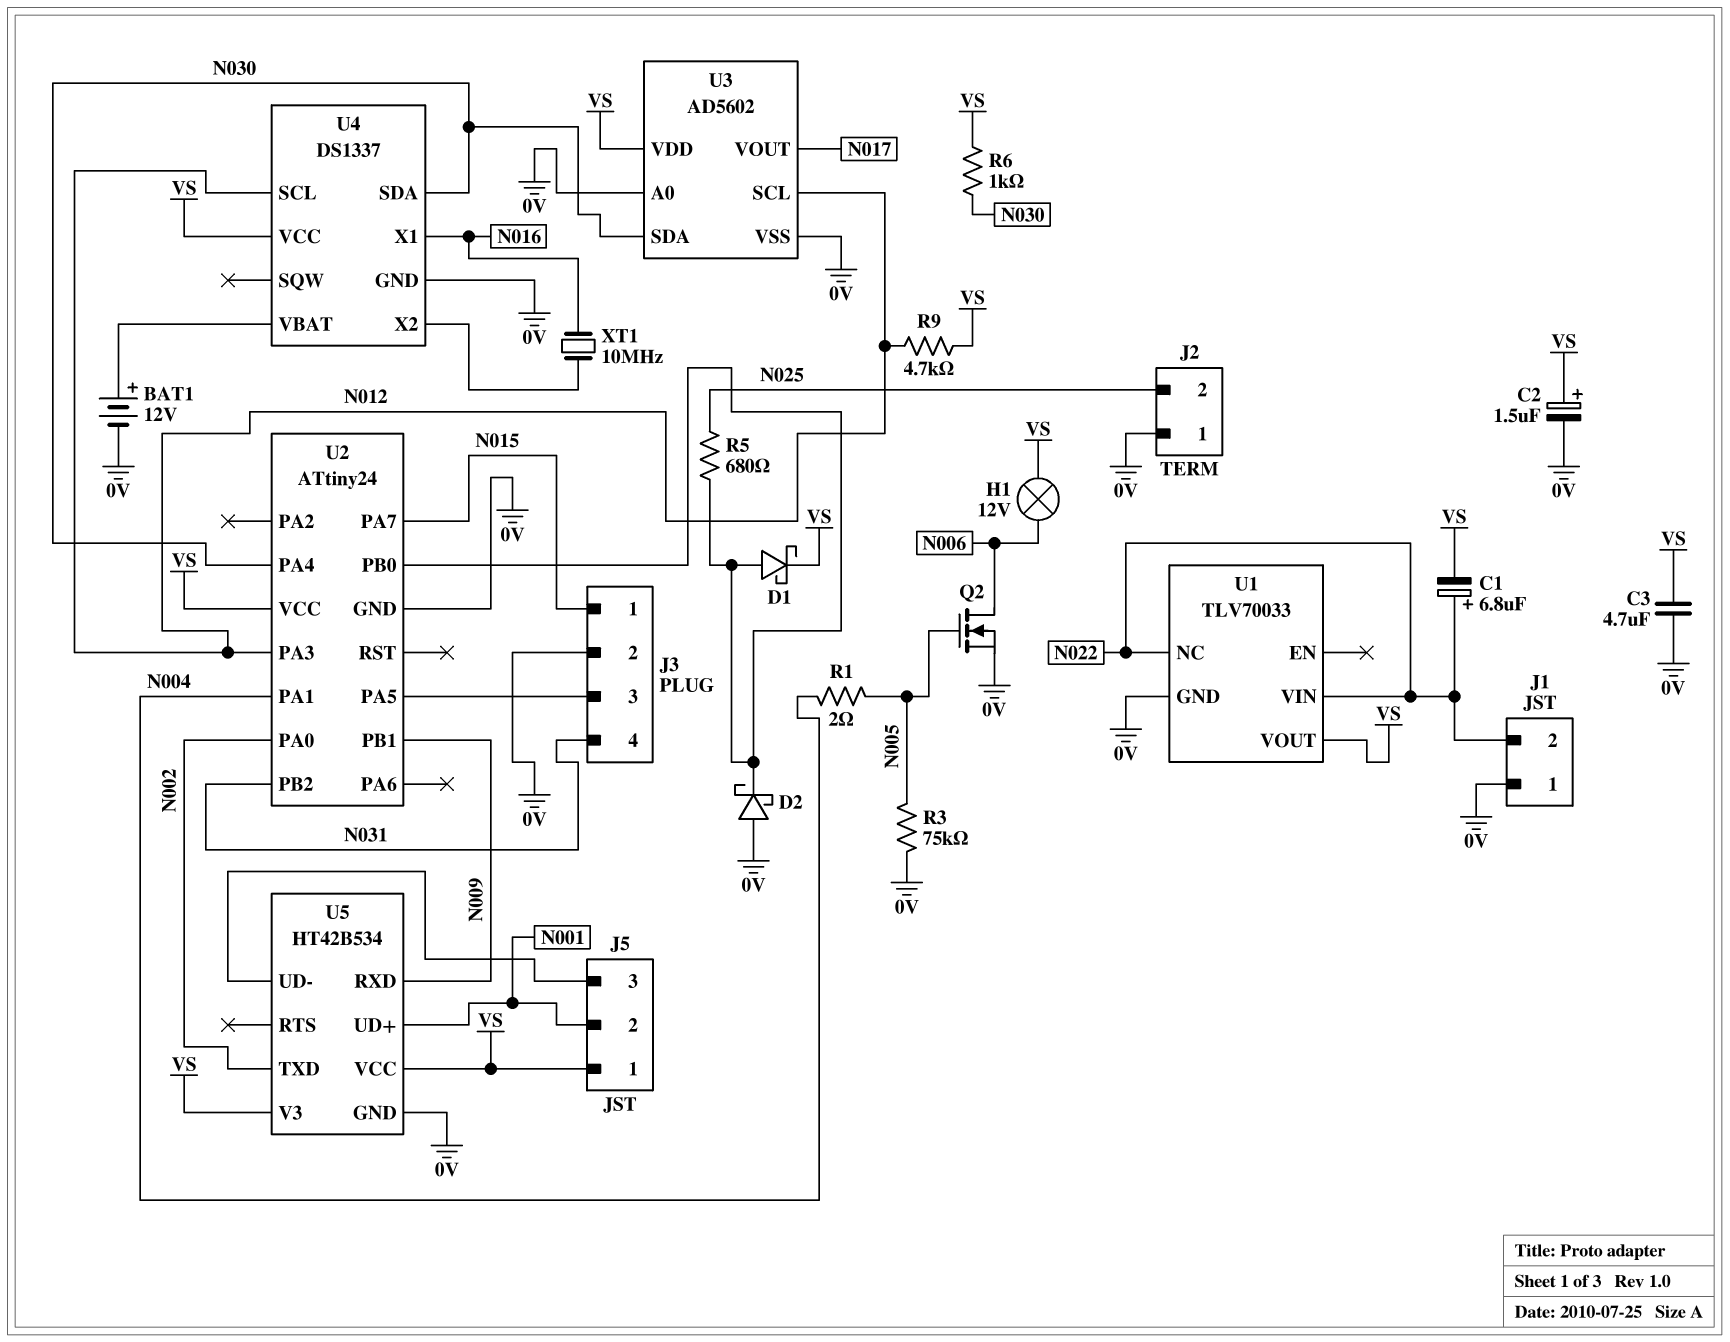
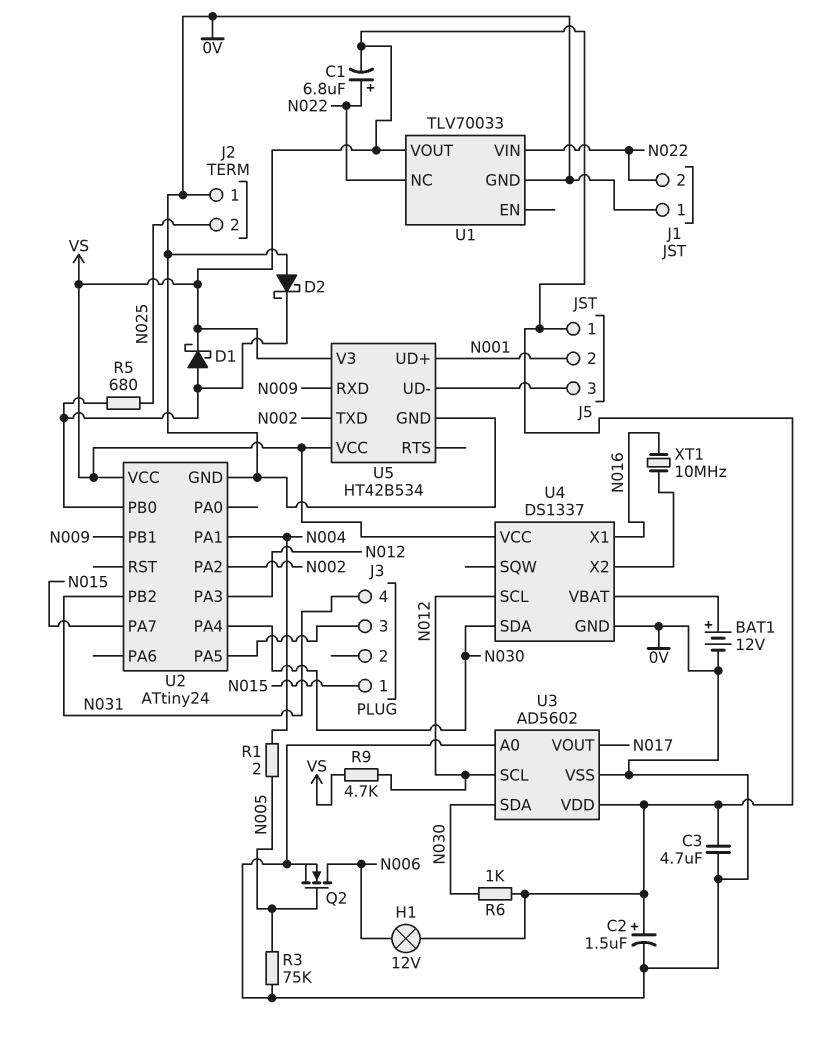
J3 pin 2: 0V -> none
U2 pin PA0: N002 -> none
U2 pin PA2: none -> N002

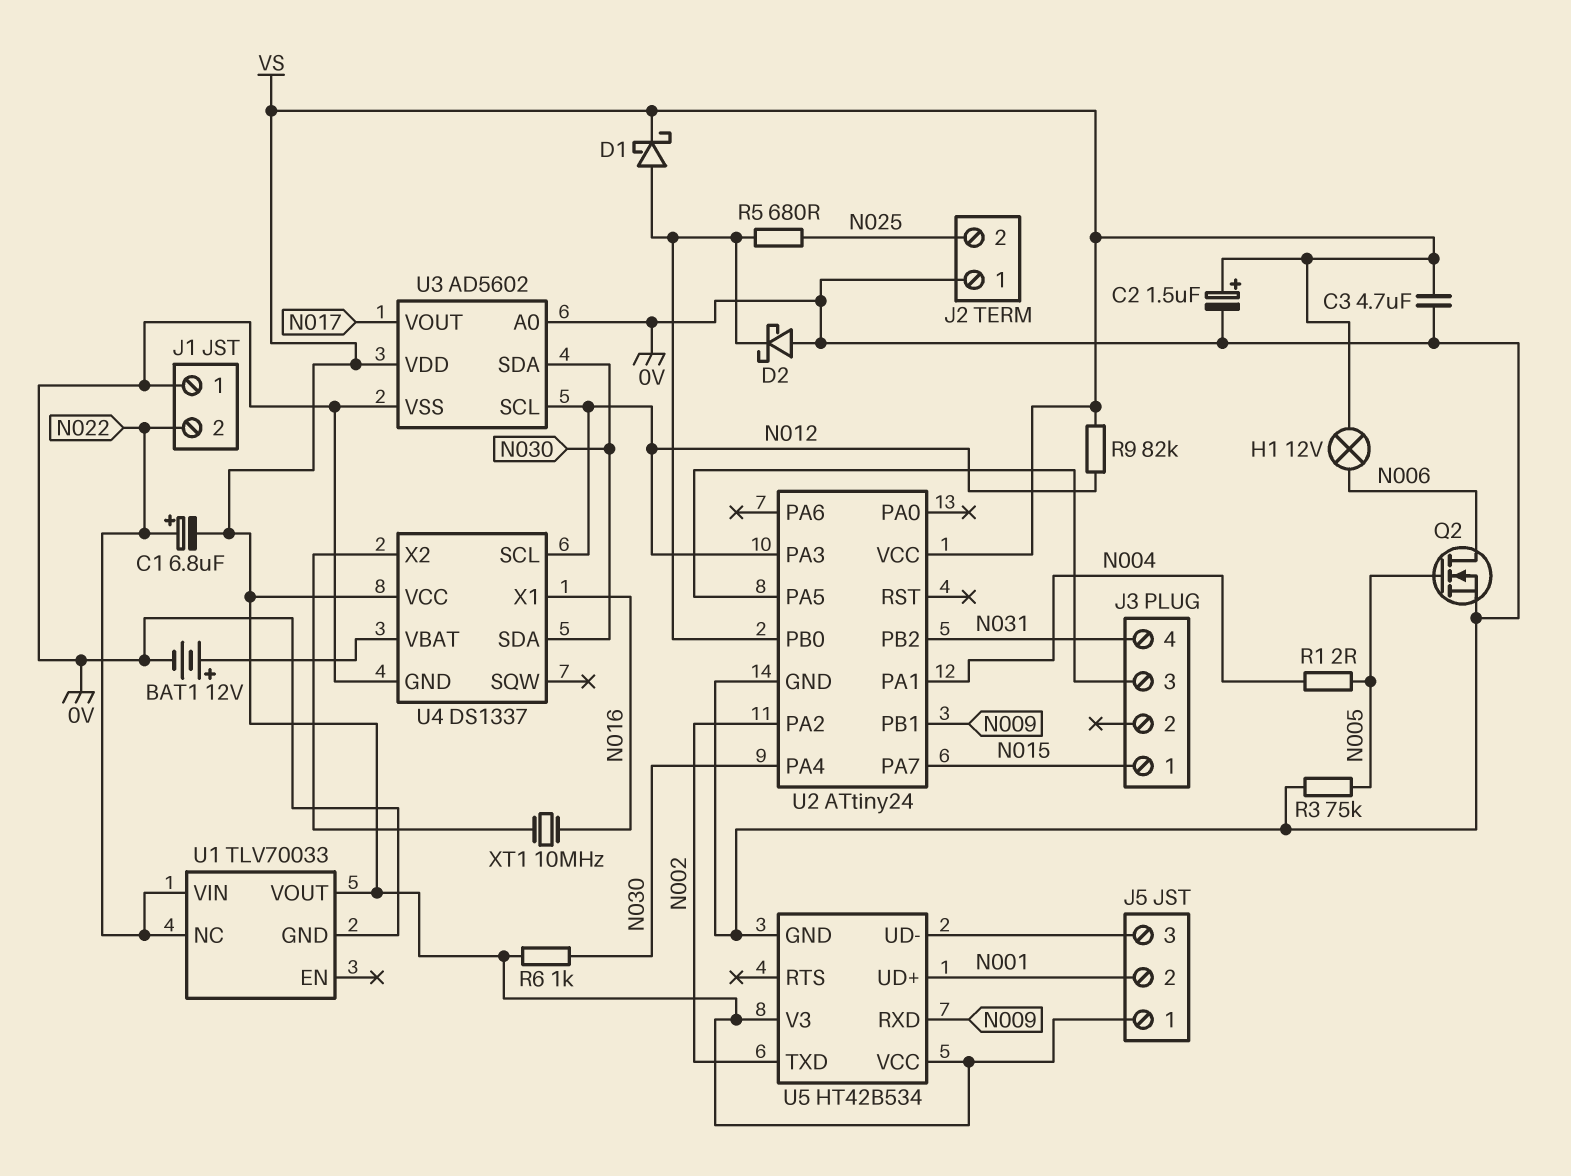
R9: 4.7k (N012, VS) -> 82k (N012, VS)

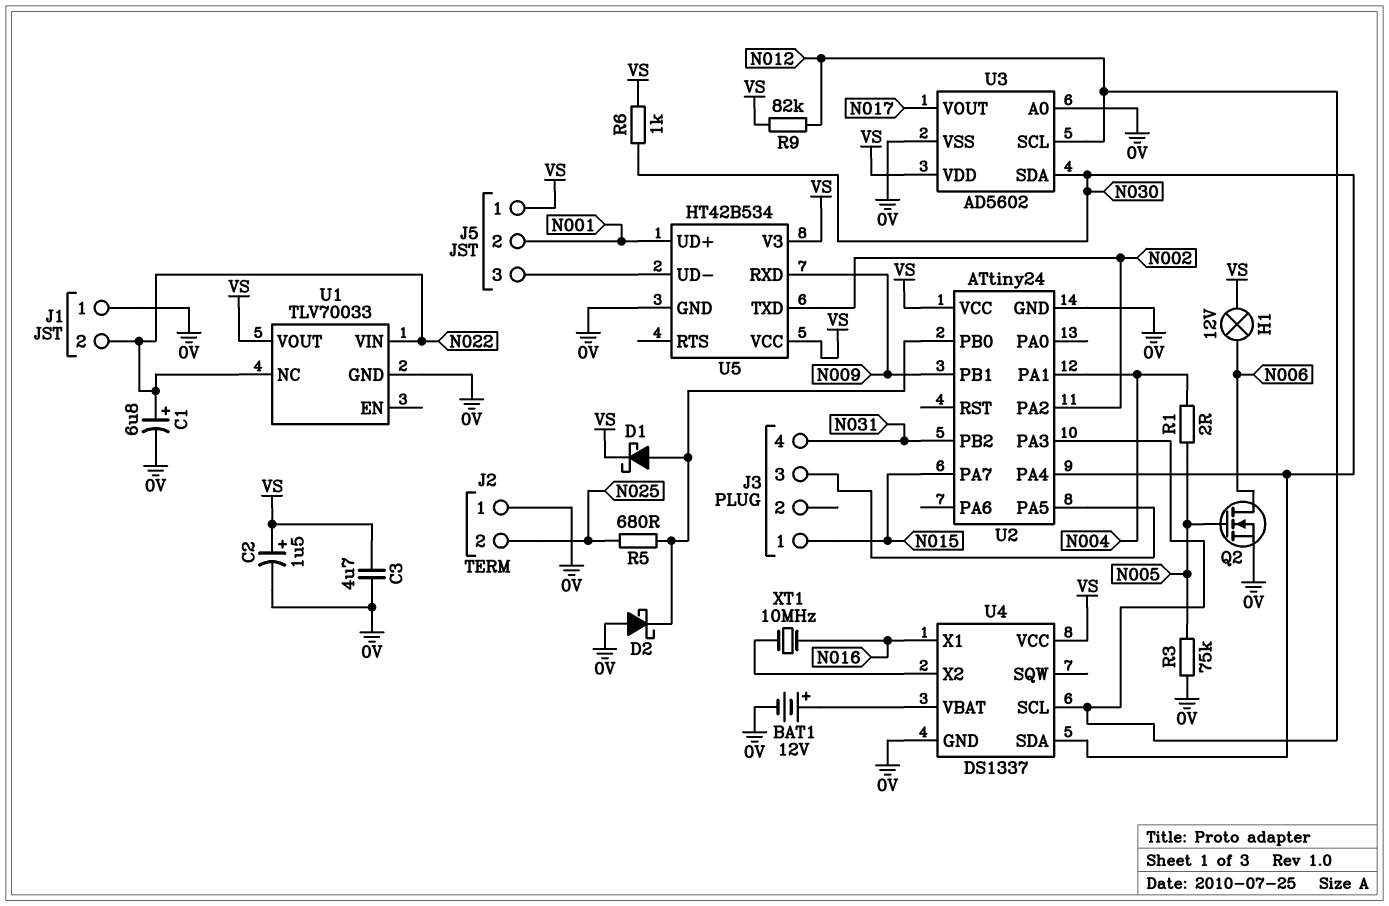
C1: 6.8uF (plus N022, minus VS) -> 6.8uF (plus N022, minus 0V)

